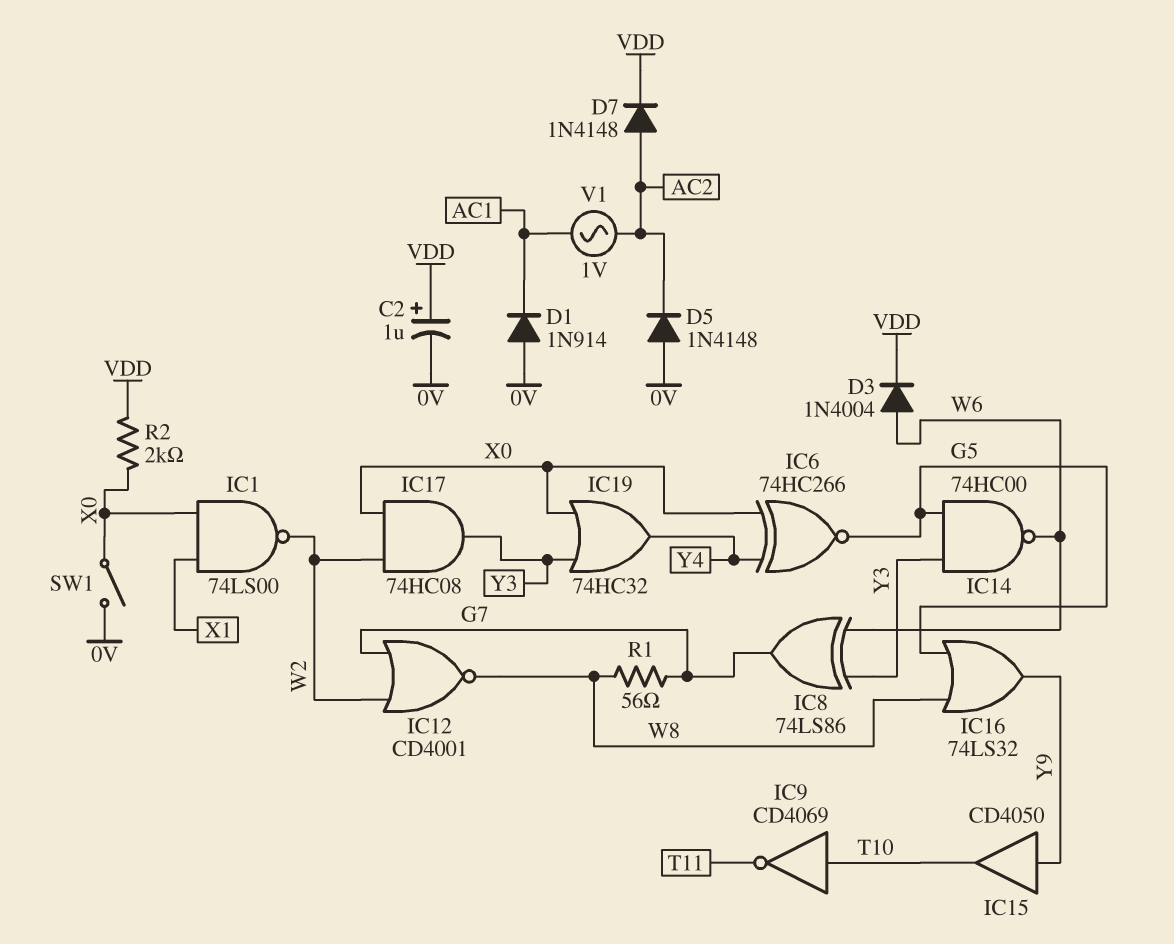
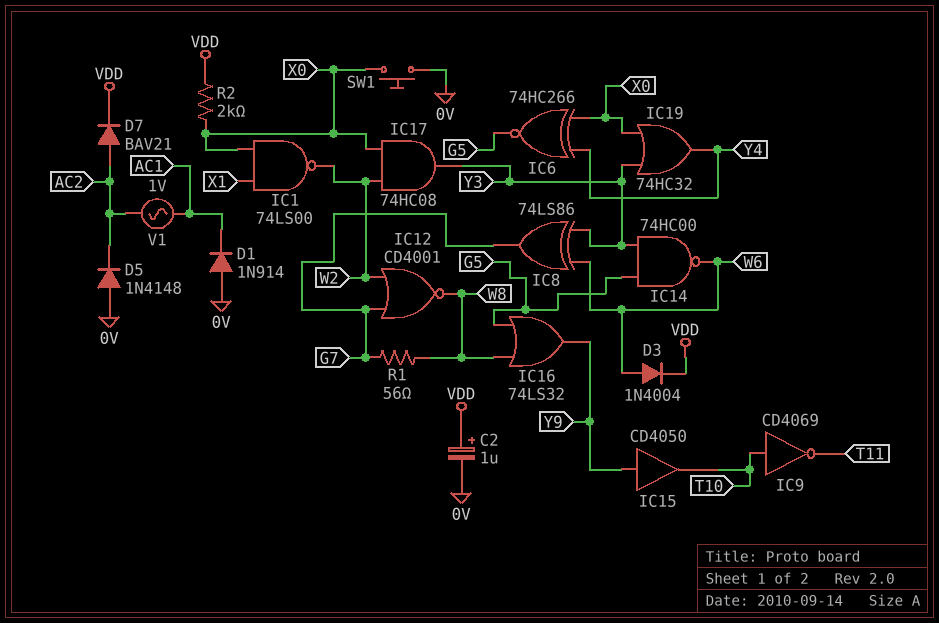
D7: diode 1N4148 (A AC2, K VDD) -> diode BAV21 (A AC2, K VDD)
SW1: switch (0V, X0) -> button (0V, X0)

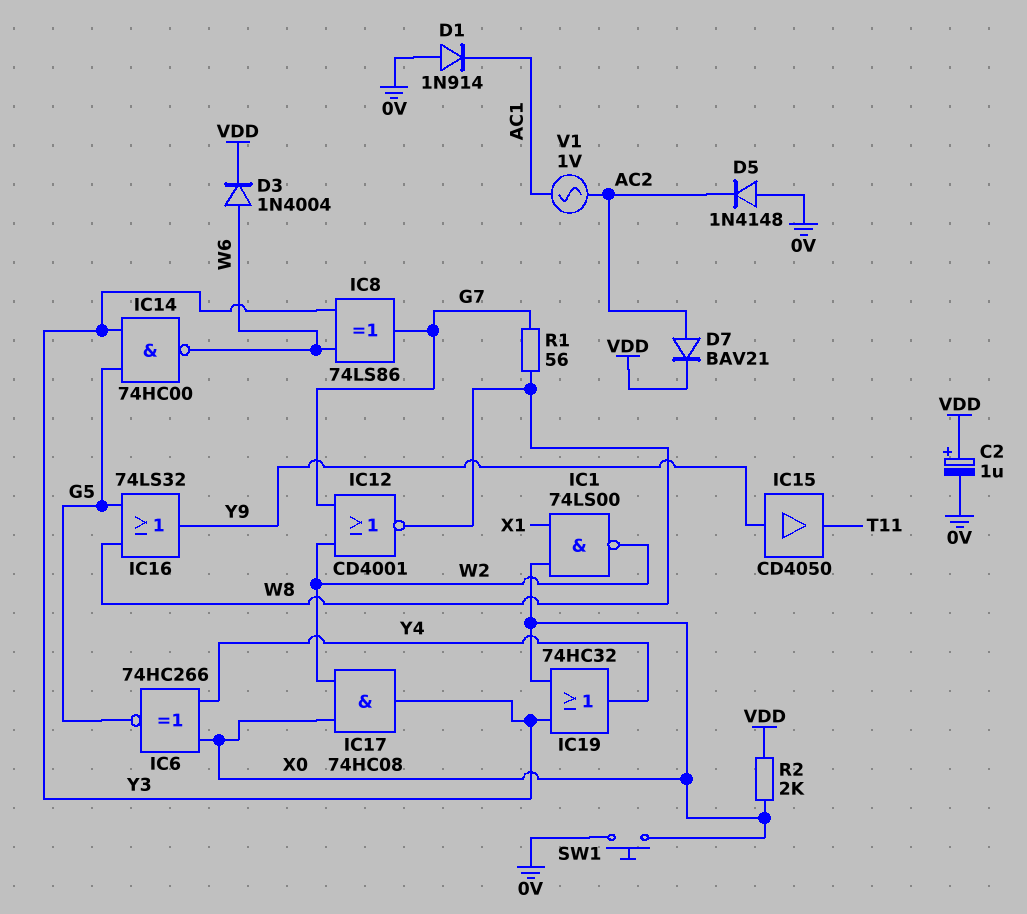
IC9: NOT CD4069 (in T10, out T11) -> none
IC15: buffer CD4050 (in Y9, out T10) -> buffer CD4050 (in Y9, out T11)

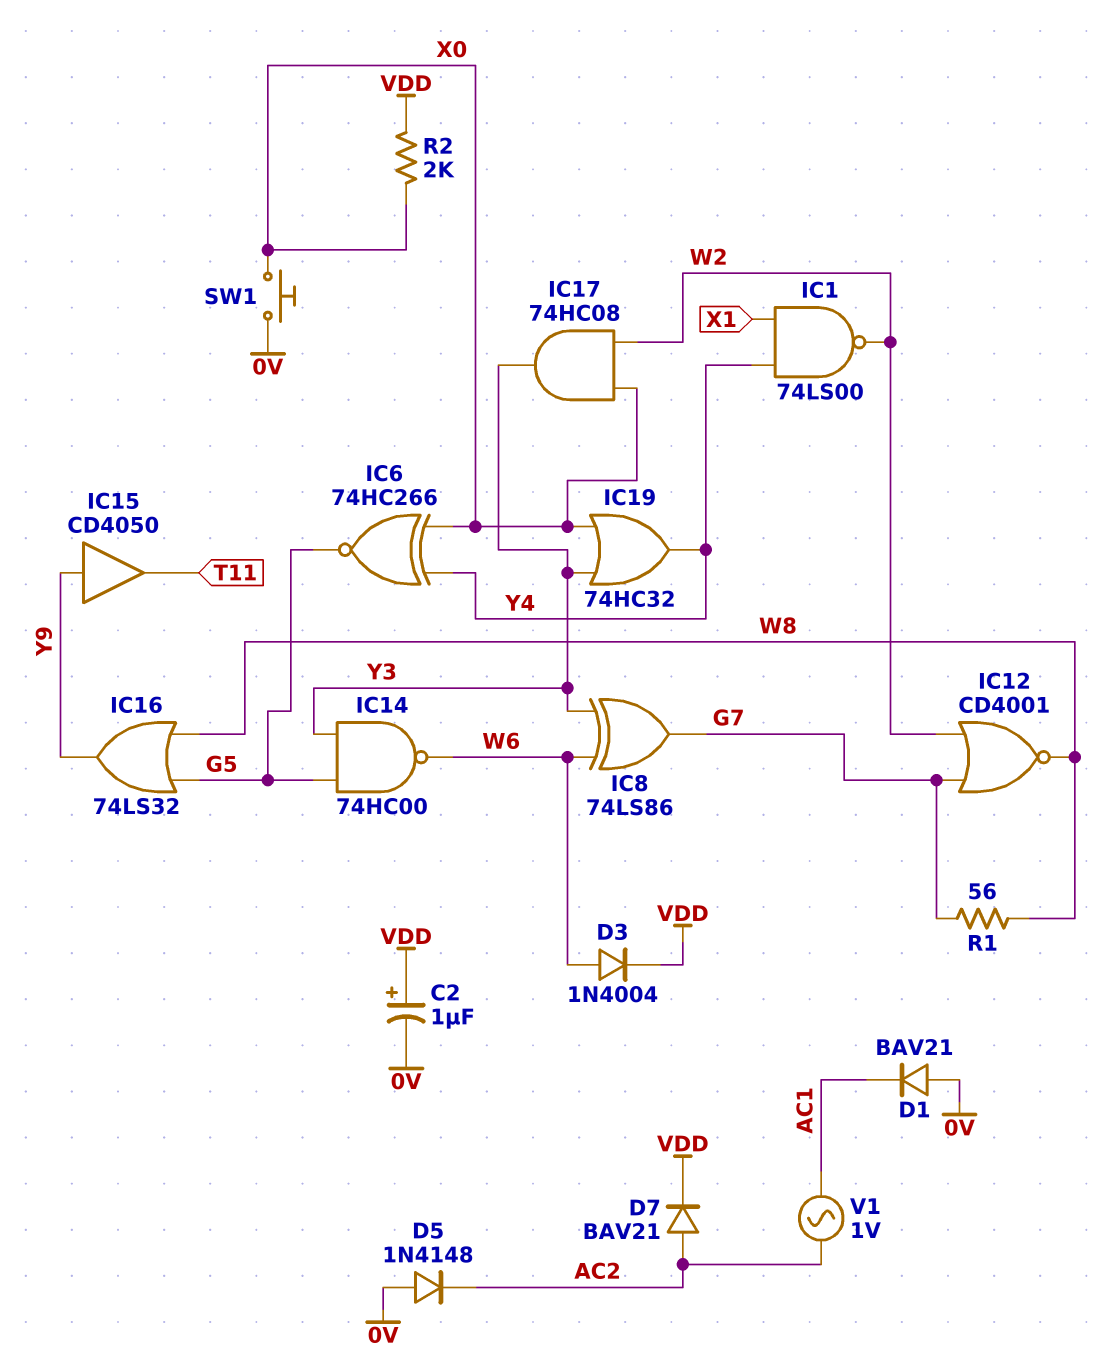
D1: diode 1N914 (A 0V, K AC1) -> diode BAV21 (A 0V, K AC1)
IC1: NAND 74LS00 (in X0, in X1, out W2) -> NAND 74LS00 (in X1, in Y4, out W2)

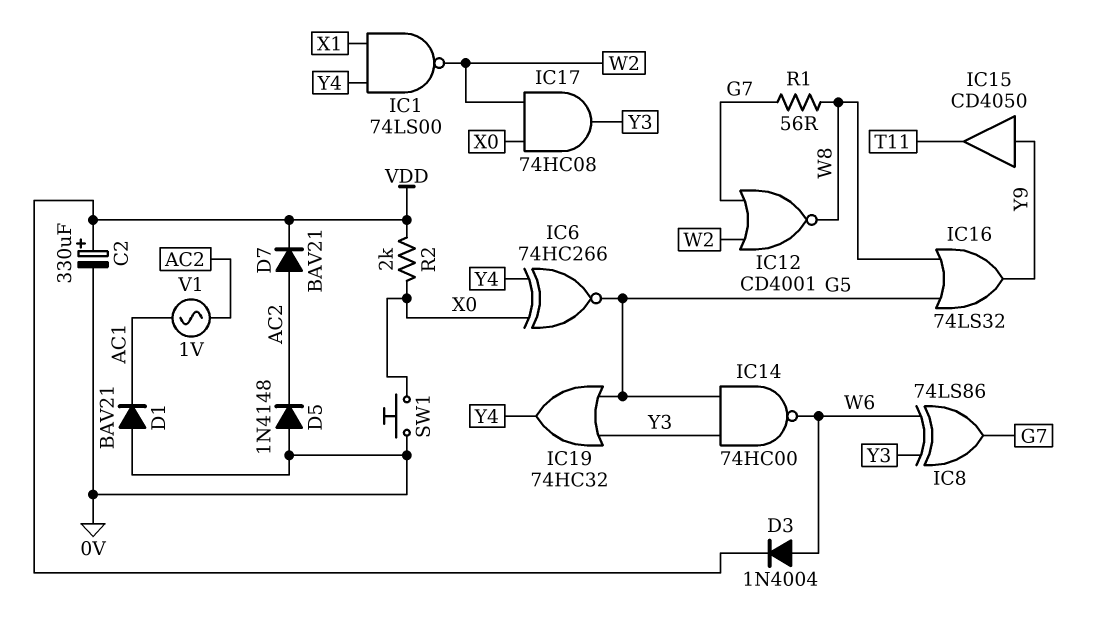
C2: 1uF (plus VDD, minus 0V) -> 330uF (plus VDD, minus 0V)
IC19: OR 74HC32 (in X0, in Y3, out Y4) -> OR 74HC32 (in G5, in Y3, out Y4)

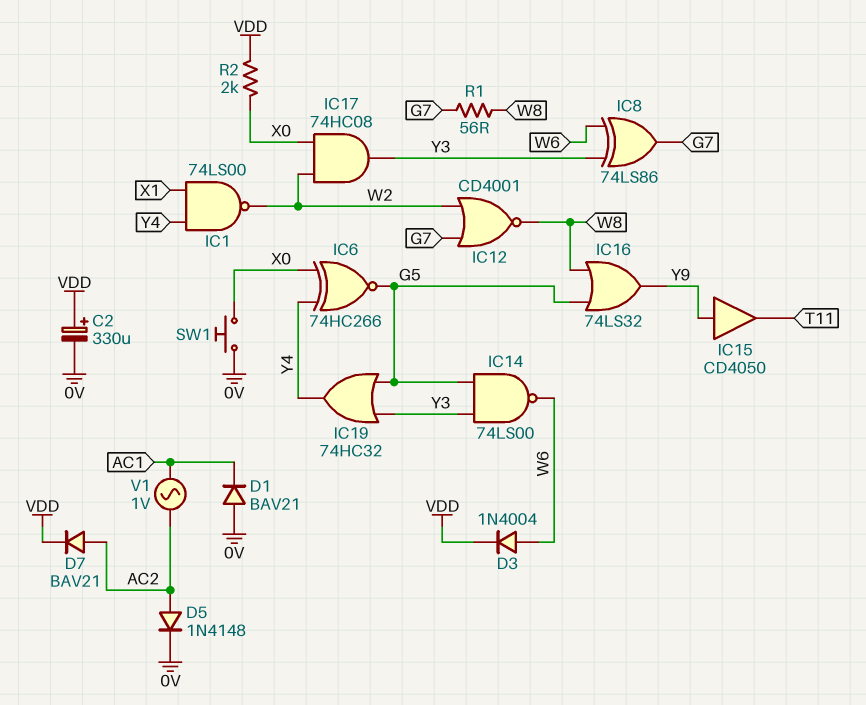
D5: diode 1N4148 (A 0V, K AC2) -> diode 1N4148 (A AC2, K 0V)
IC14: NAND 74HC00 (in G5, in Y3, out W6) -> NAND 74LS00 (in G5, in Y3, out W6)

